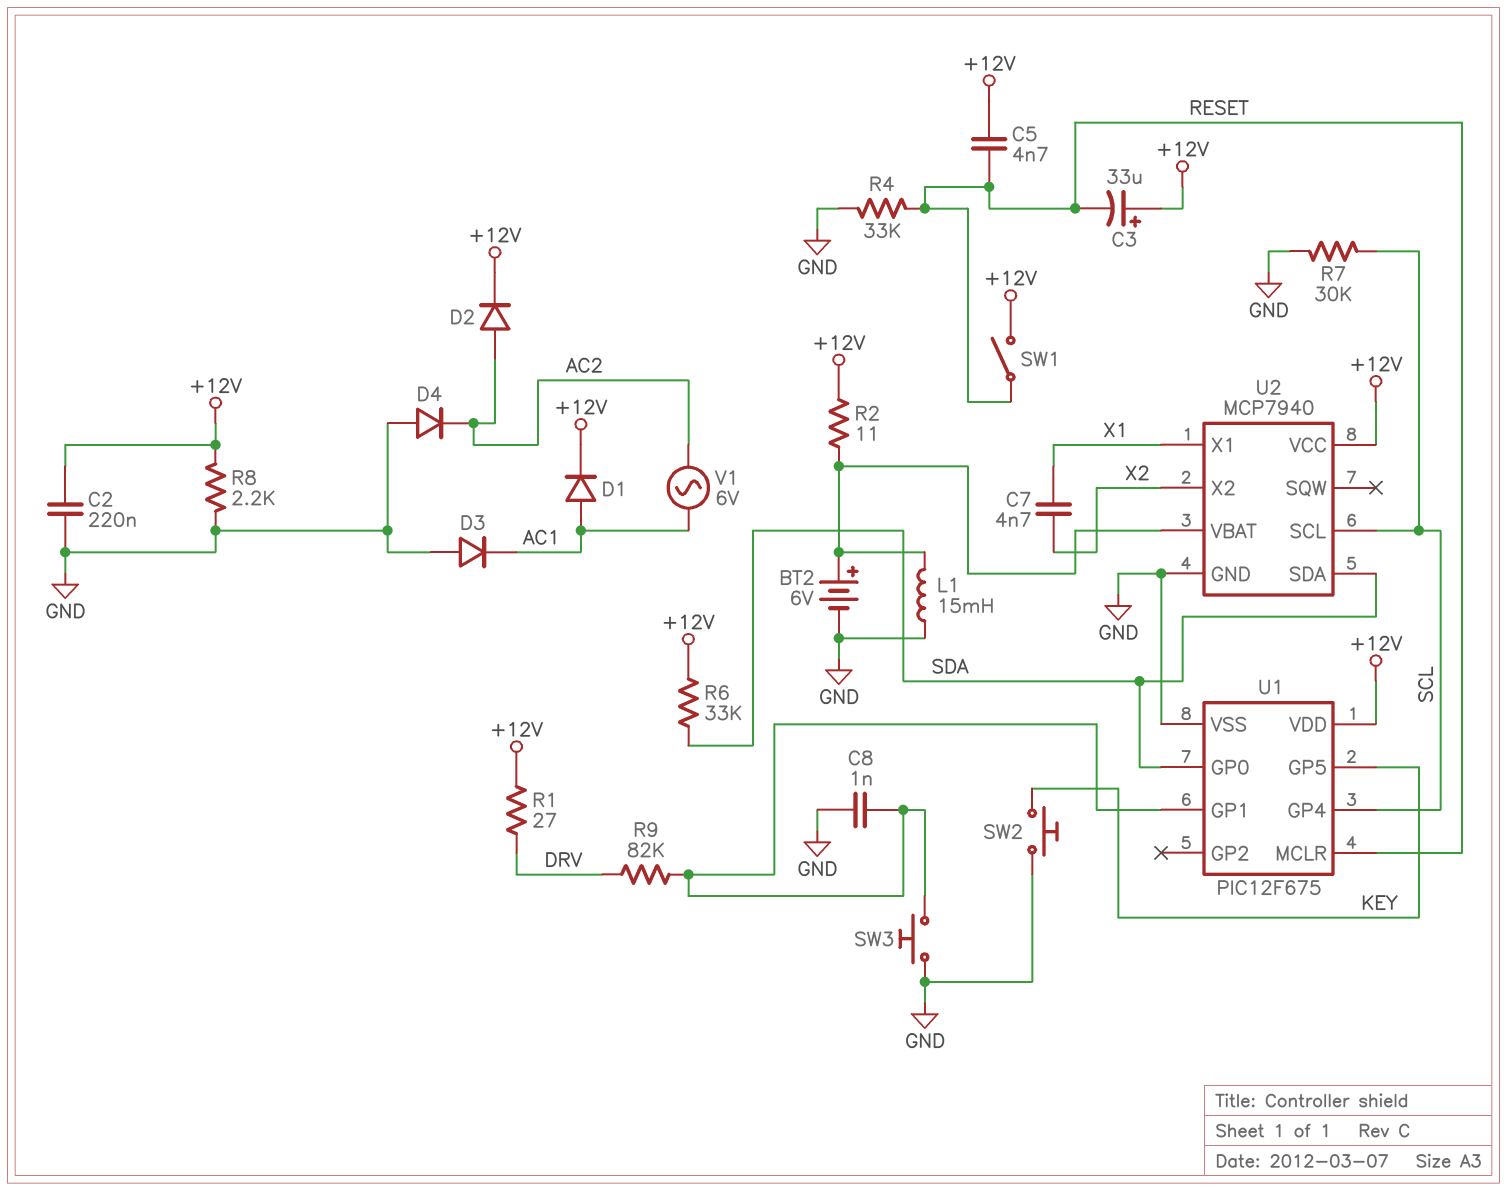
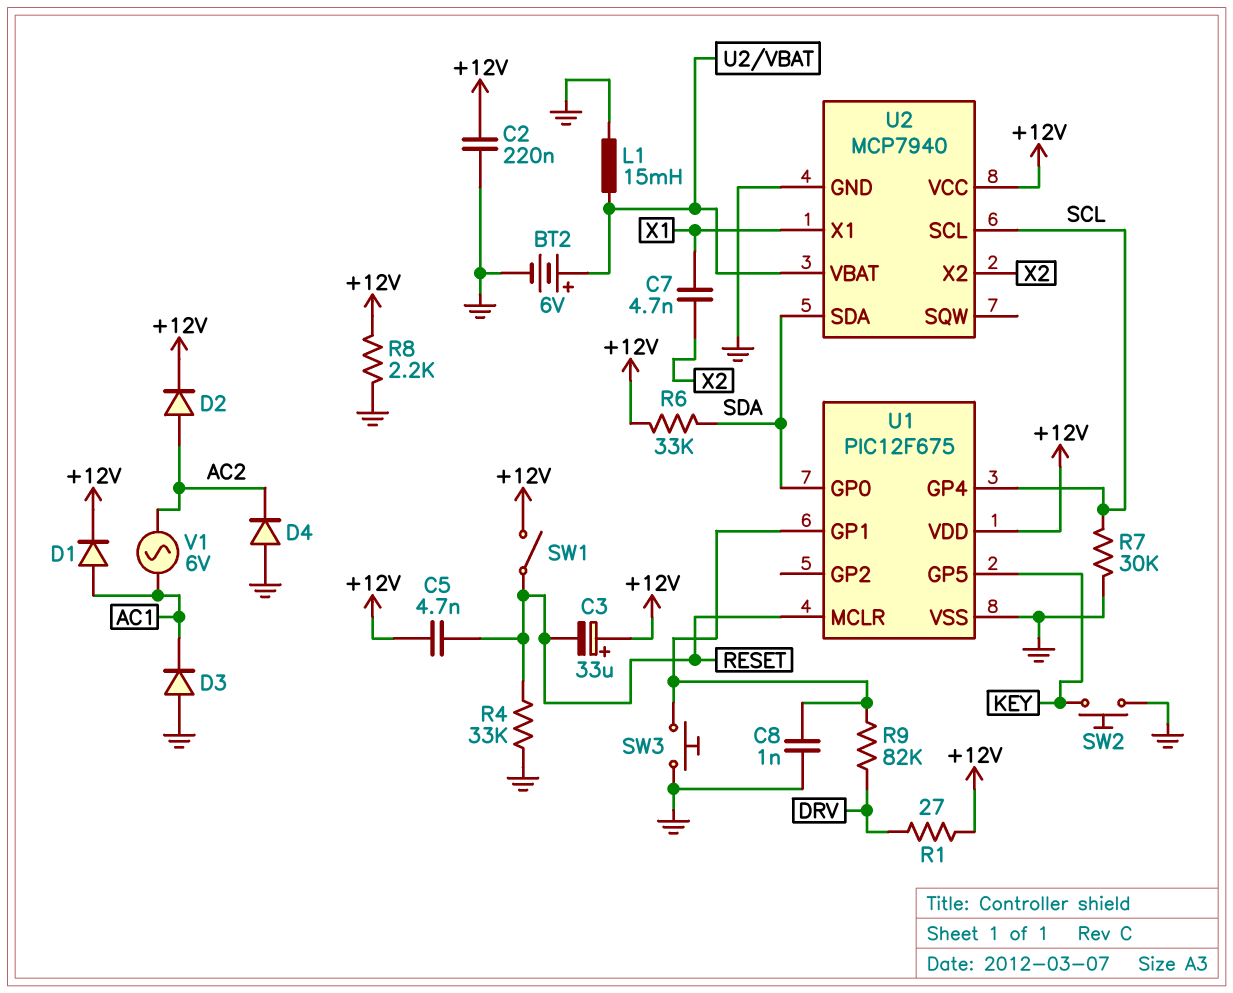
R2: 11 (+12V, U2/VBAT) -> none

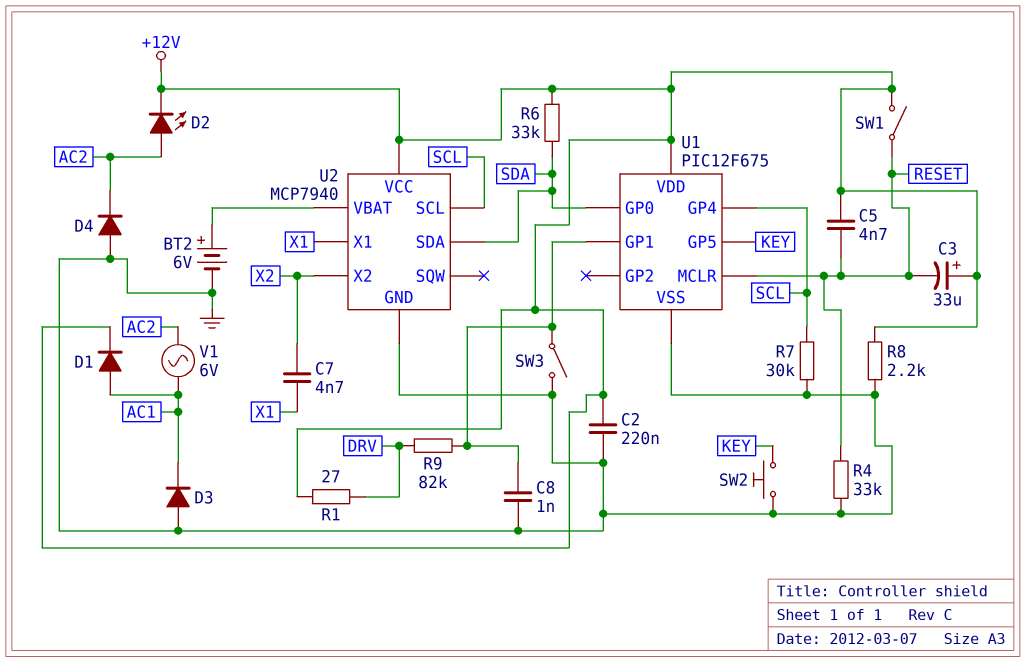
D2: diode (A AC2, K +12V) -> LED (A AC2, K +12V)
L1: 15mH (GND, U2/VBAT) -> none
SW3: button (GND, U1/GP1) -> switch (GND, U1/GP1)

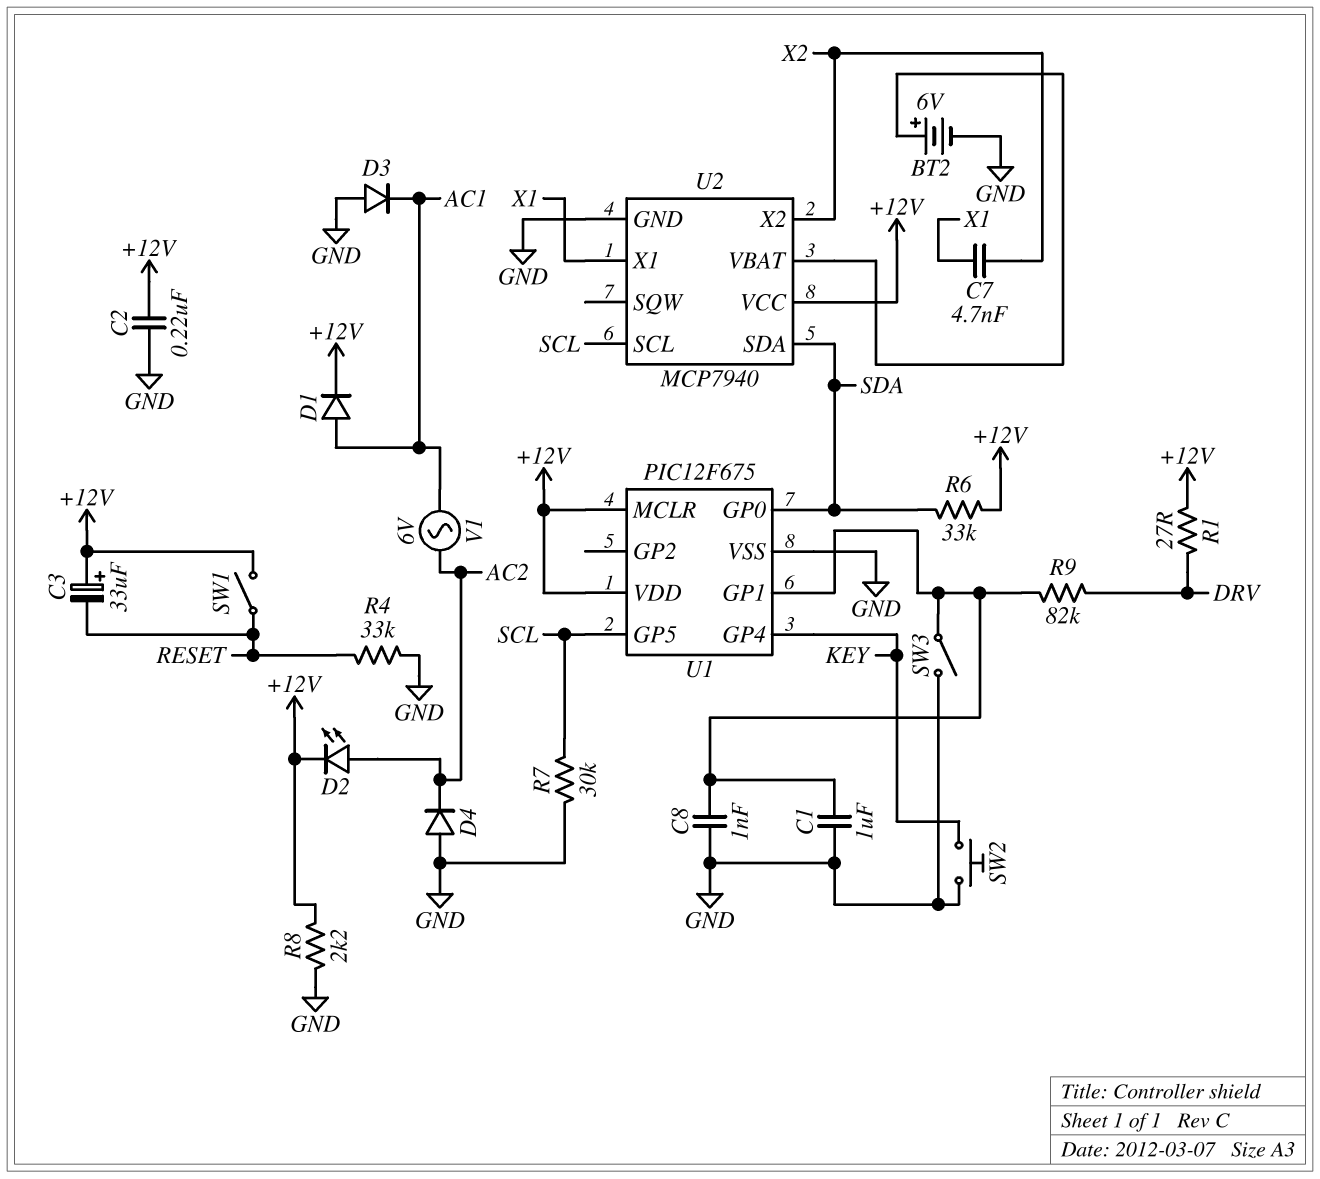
C1: none -> 1uF (GND, U1/GP1)
C5: 4.7nF (+12V, RESET) -> none
U1 pin GP4: SCL -> KEY
U1 pin GP5: KEY -> SCL
U1 pin MCLR: RESET -> +12V

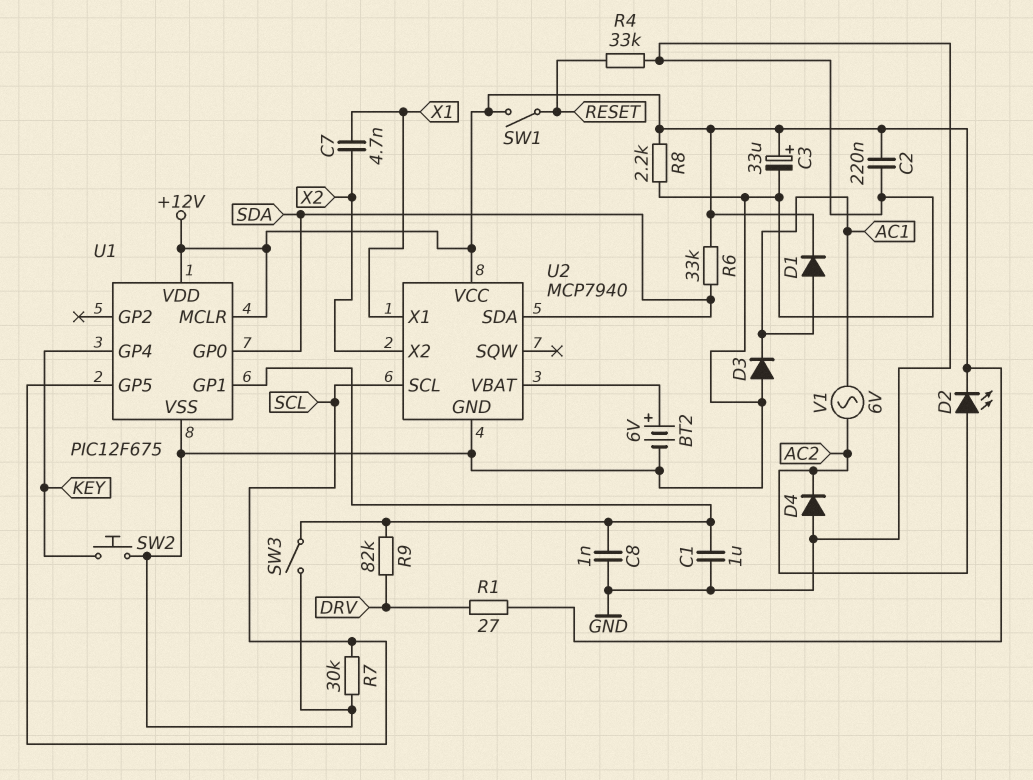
C3: 33uF (plus +12V, minus RESET) -> 33uF (plus +12V, minus GND)

